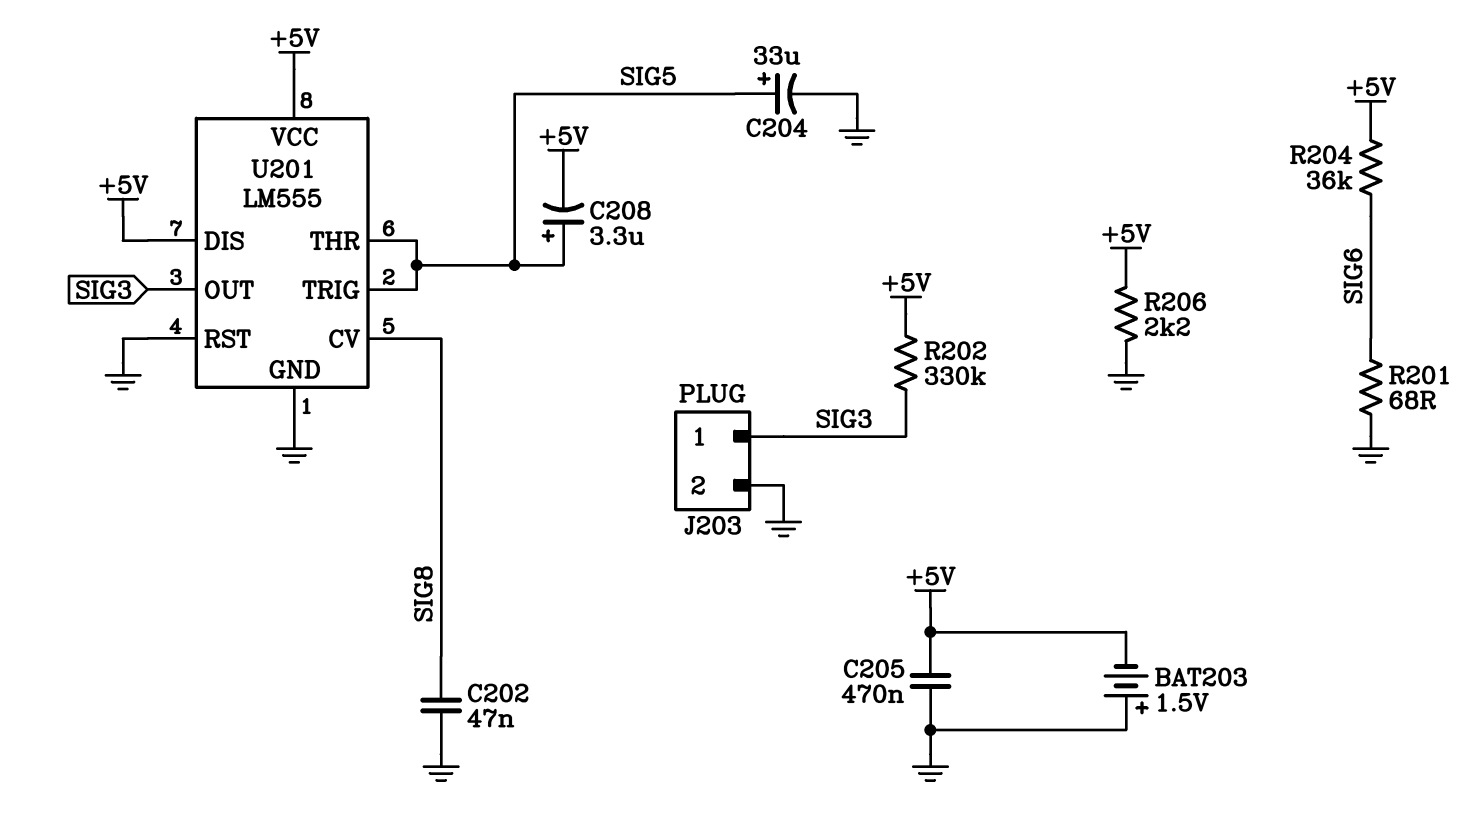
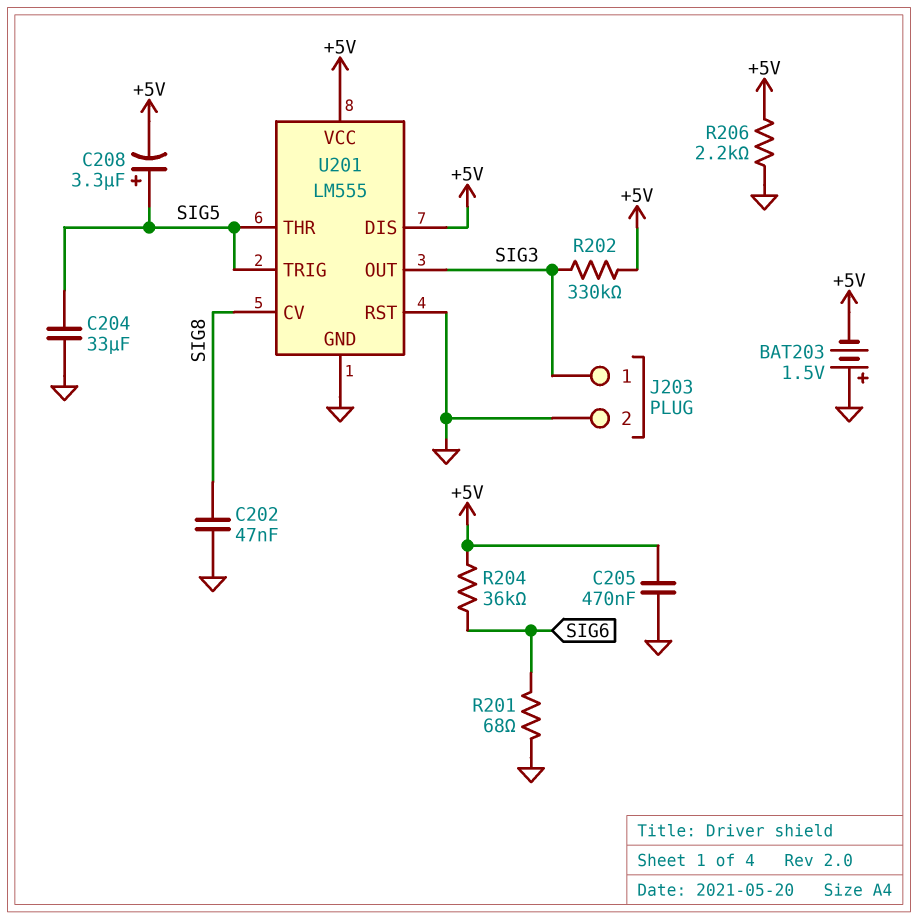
C204: 33uF (plus SIG5, minus GND) -> 33uF (GND, SIG5)

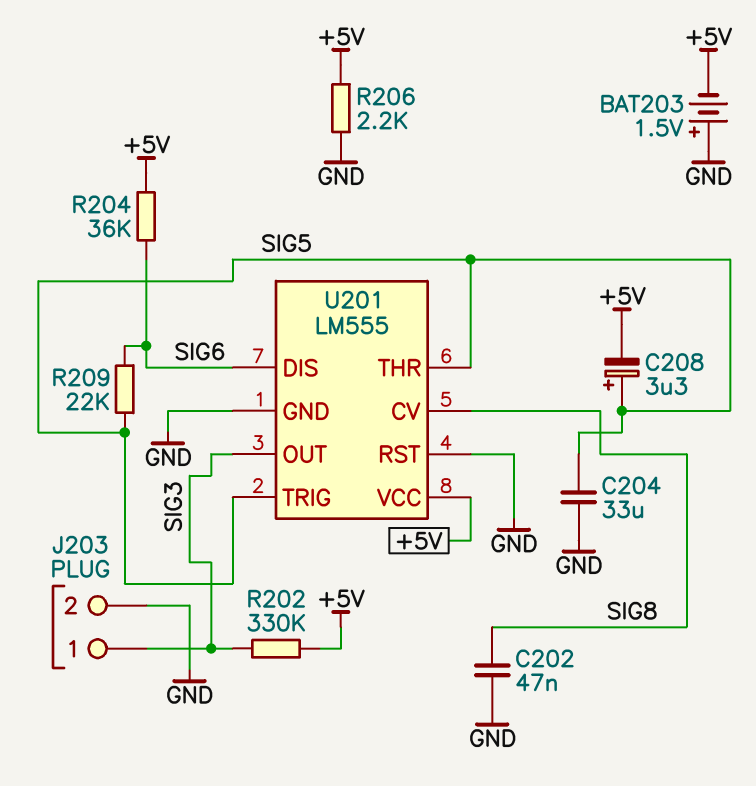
C205: 470nF (+5V, GND) -> none
R201: 68 (GND, SIG6) -> none
R209: none -> 22k (SIG5, SIG6)
U201 pin DIS: +5V -> SIG6

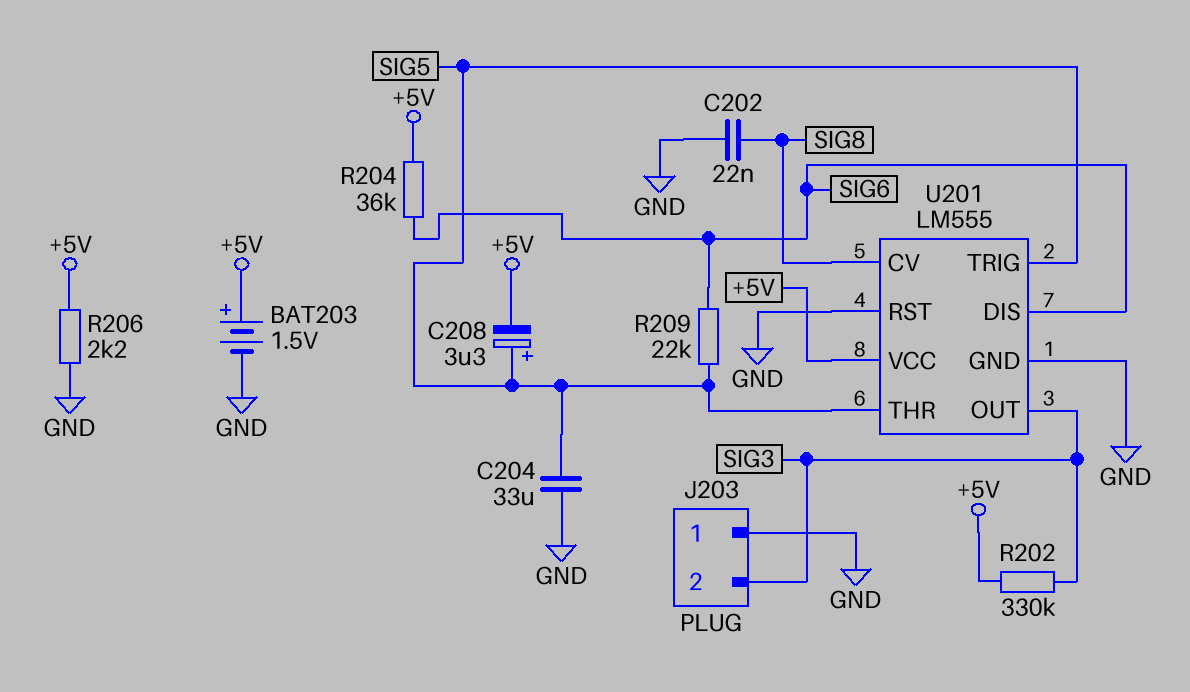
BAT203: 1.5V (plus GND, minus +5V) -> 1.5V (plus +5V, minus GND)
C202: 47nF (GND, SIG8) -> 22nF (GND, SIG8)
J203 pin 1: SIG3 -> GND
J203 pin 2: GND -> SIG3

